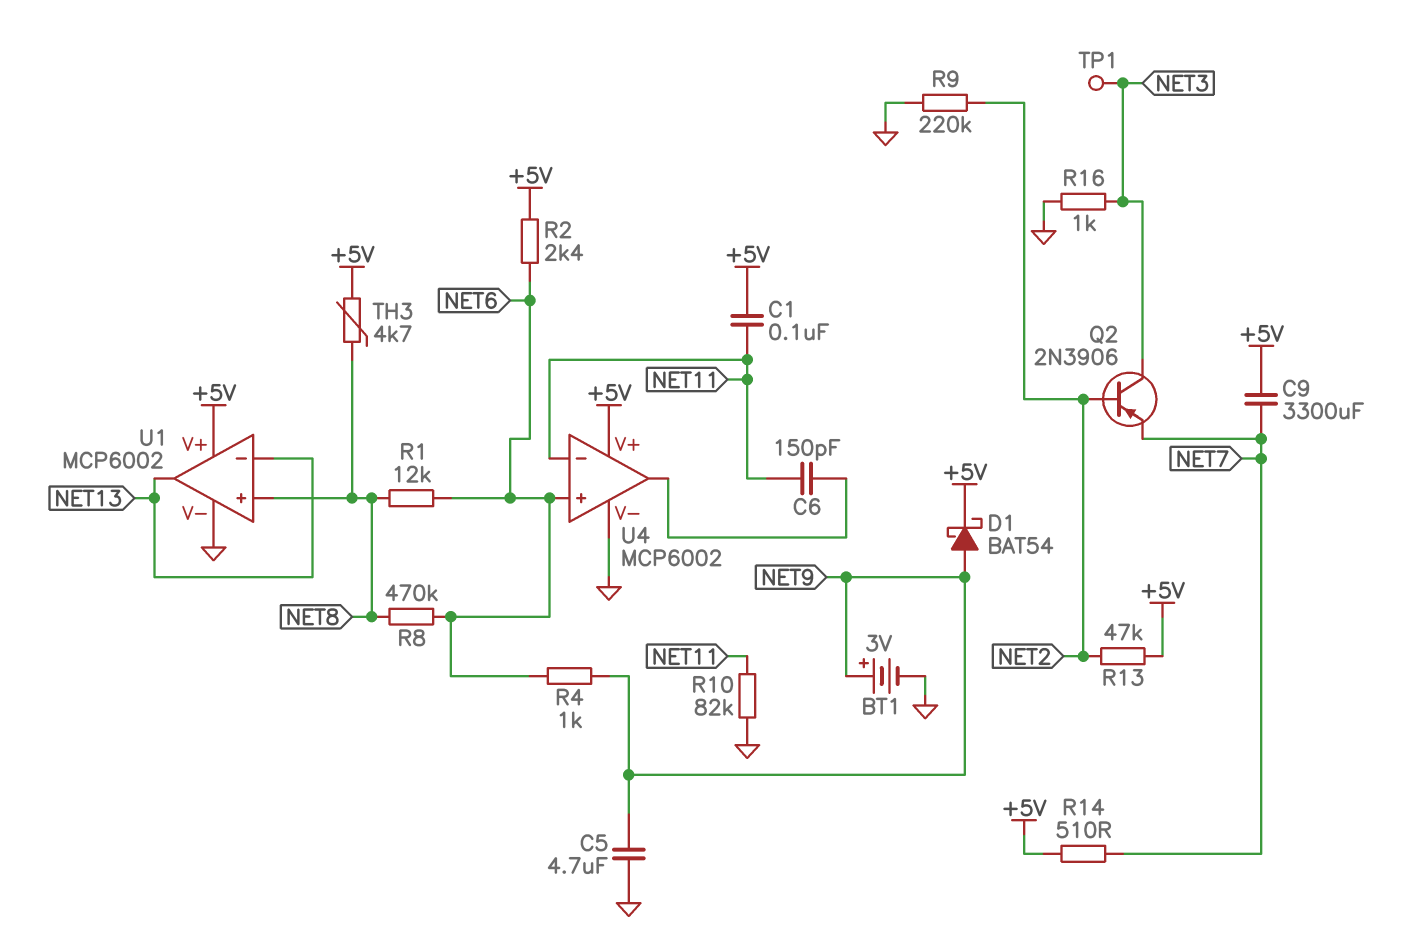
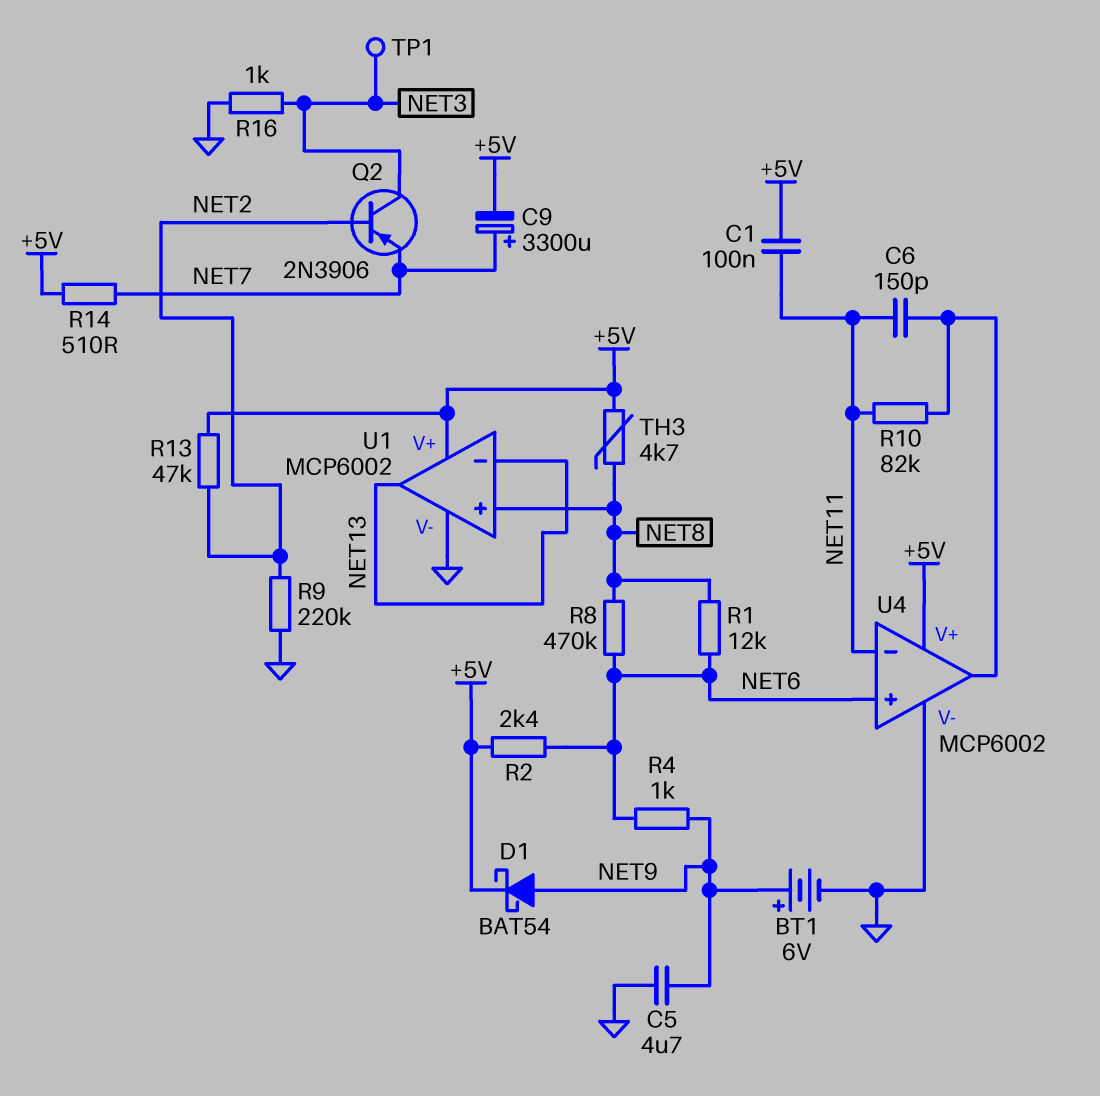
BT1: 3V (plus NET9, minus GND) -> 6V (plus NET9, minus GND)
C9: 3300uF (+5V, NET7) -> 3300uF (plus NET7, minus +5V)
R10: 82k (GND, NET11) -> 82k (NET11, U4/out)

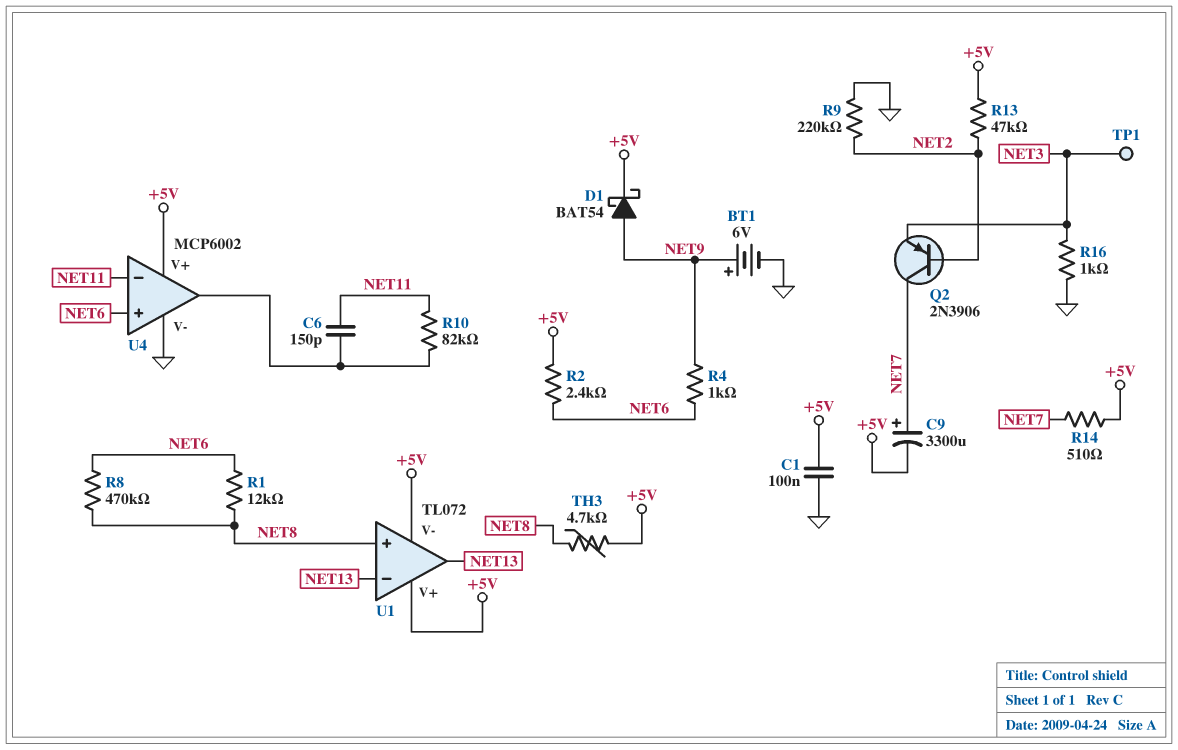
C1: 100nF (+5V, NET11) -> 100nF (+5V, GND)
C5: 4.7uF (GND, NET9) -> none
Q2: PNP 2N3906 (B NET2, C NET3, E NET7) -> PNP 2N3906 (B NET2, C NET7, E NET3)
U1: MCP6002 -> TL072
U1 pin V-: GND -> +5V

